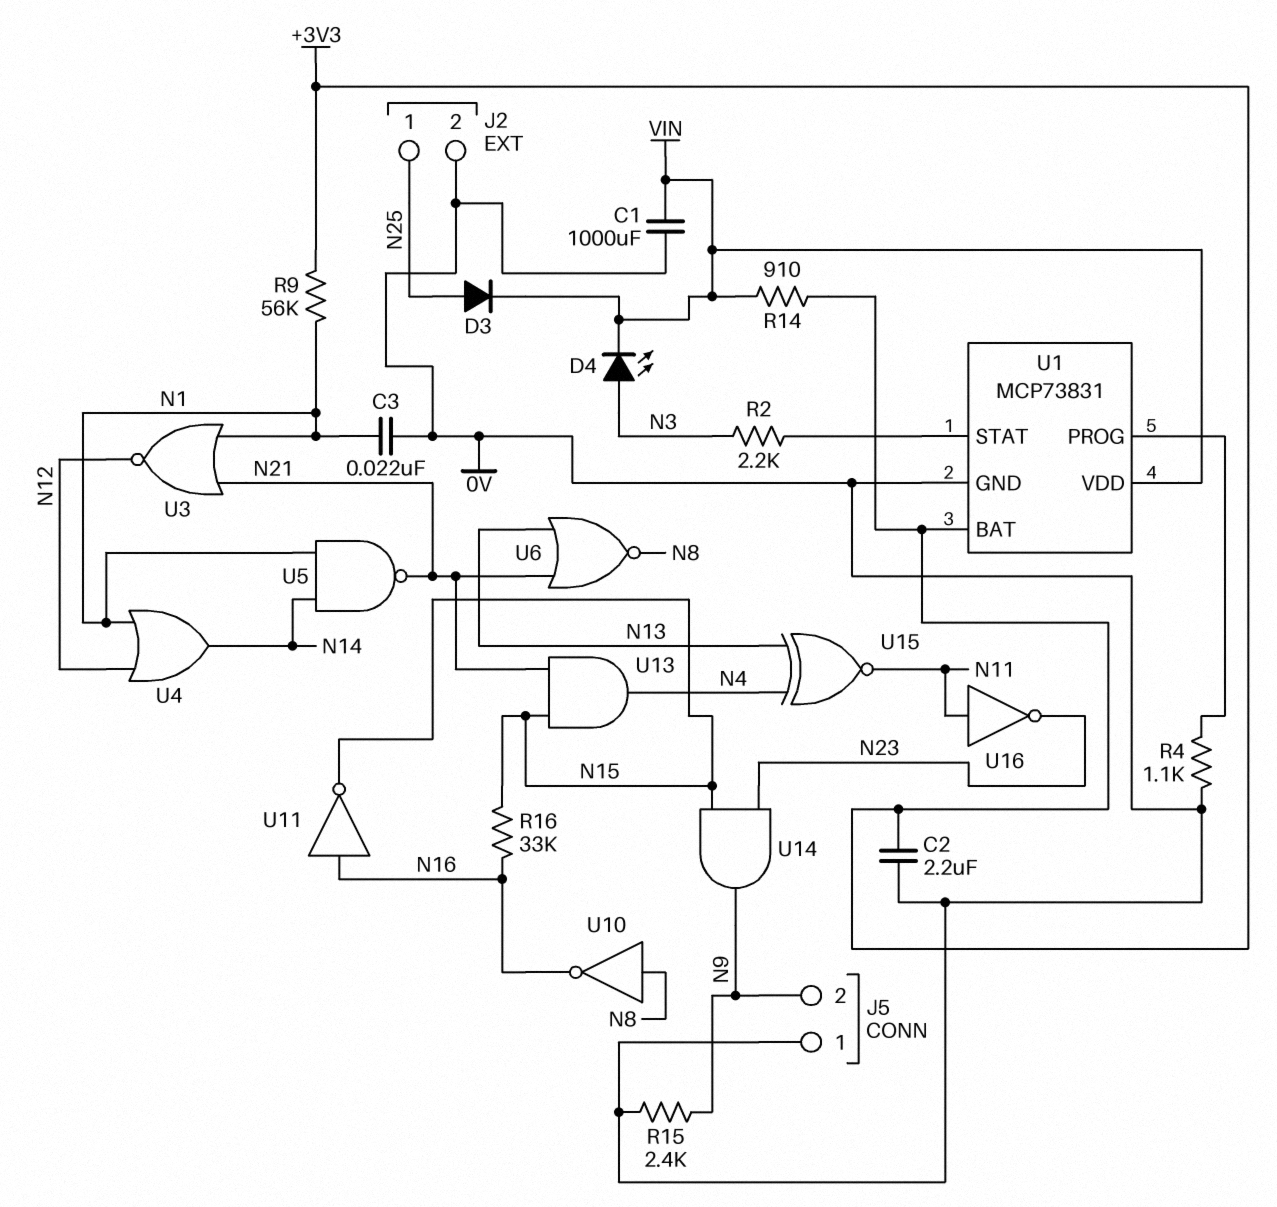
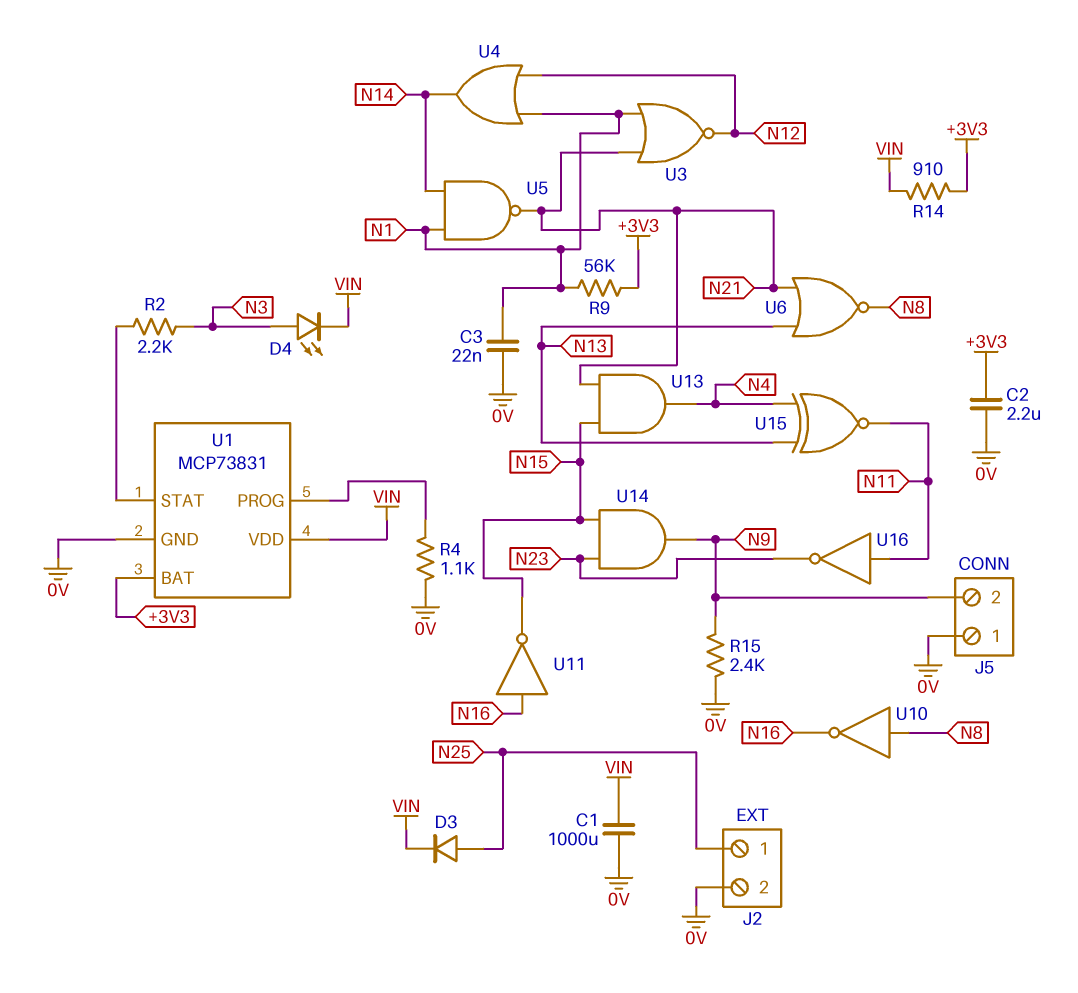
R16: 33k (N15, N16) -> none

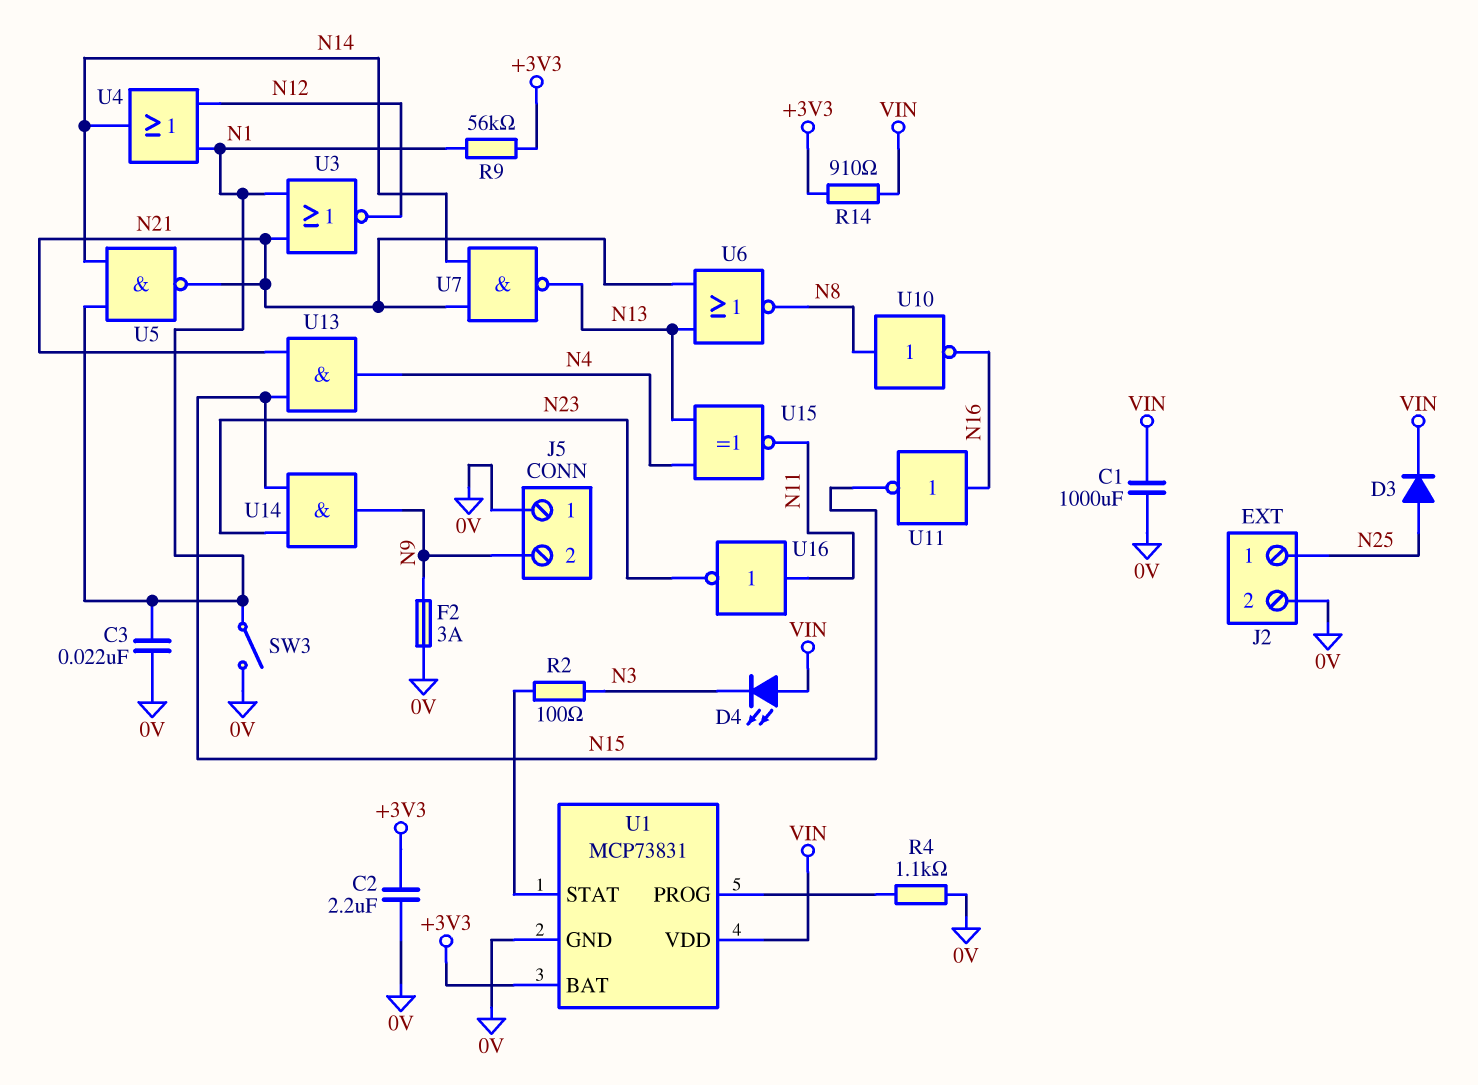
D4: LED (A N3, K VIN) -> LED (A VIN, K N3)
F2: none -> 3A (0V, N9)
R2: 2.2k (N3, U1/STAT) -> 100 (N3, U1/STAT)
R15: 2.4k (0V, N9) -> none
SW3: none -> switch (0V, N1)
U7: none -> NAND (in N14, in N21, out N13)

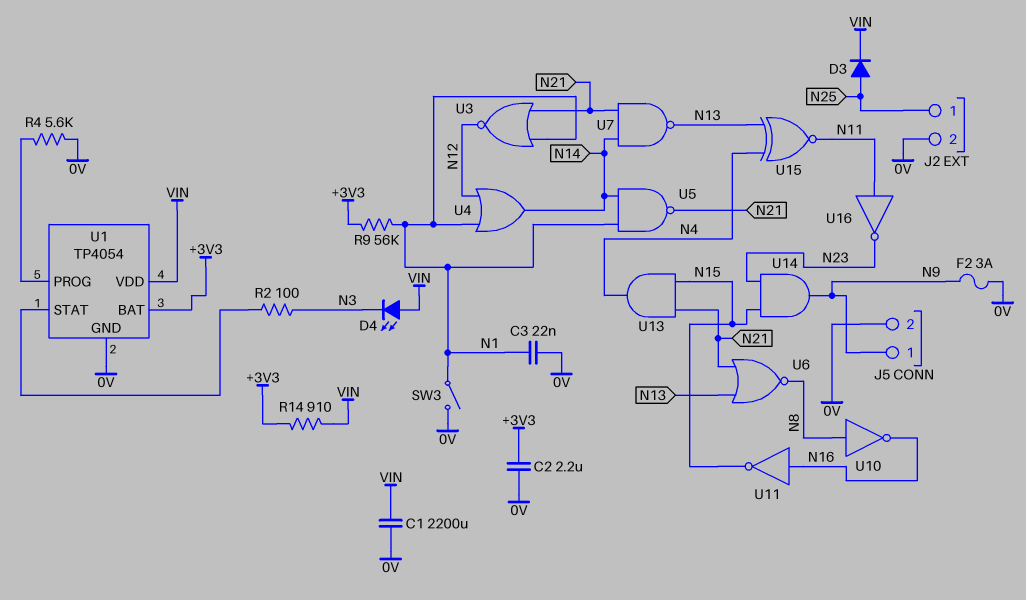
C1: 1000uF (0V, VIN) -> 2200uF (0V, VIN)
J5 pin 1: 0V -> N9
J5 pin 2: N9 -> 0V
R4: 1.1k (0V, U1/PROG) -> 5.6k (0V, U1/PROG)
U1: MCP73831 -> TP4054

